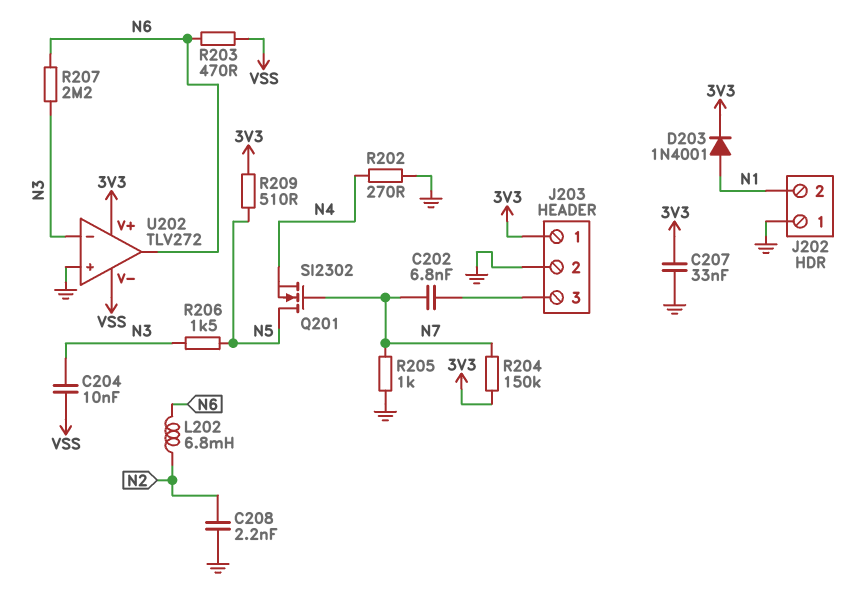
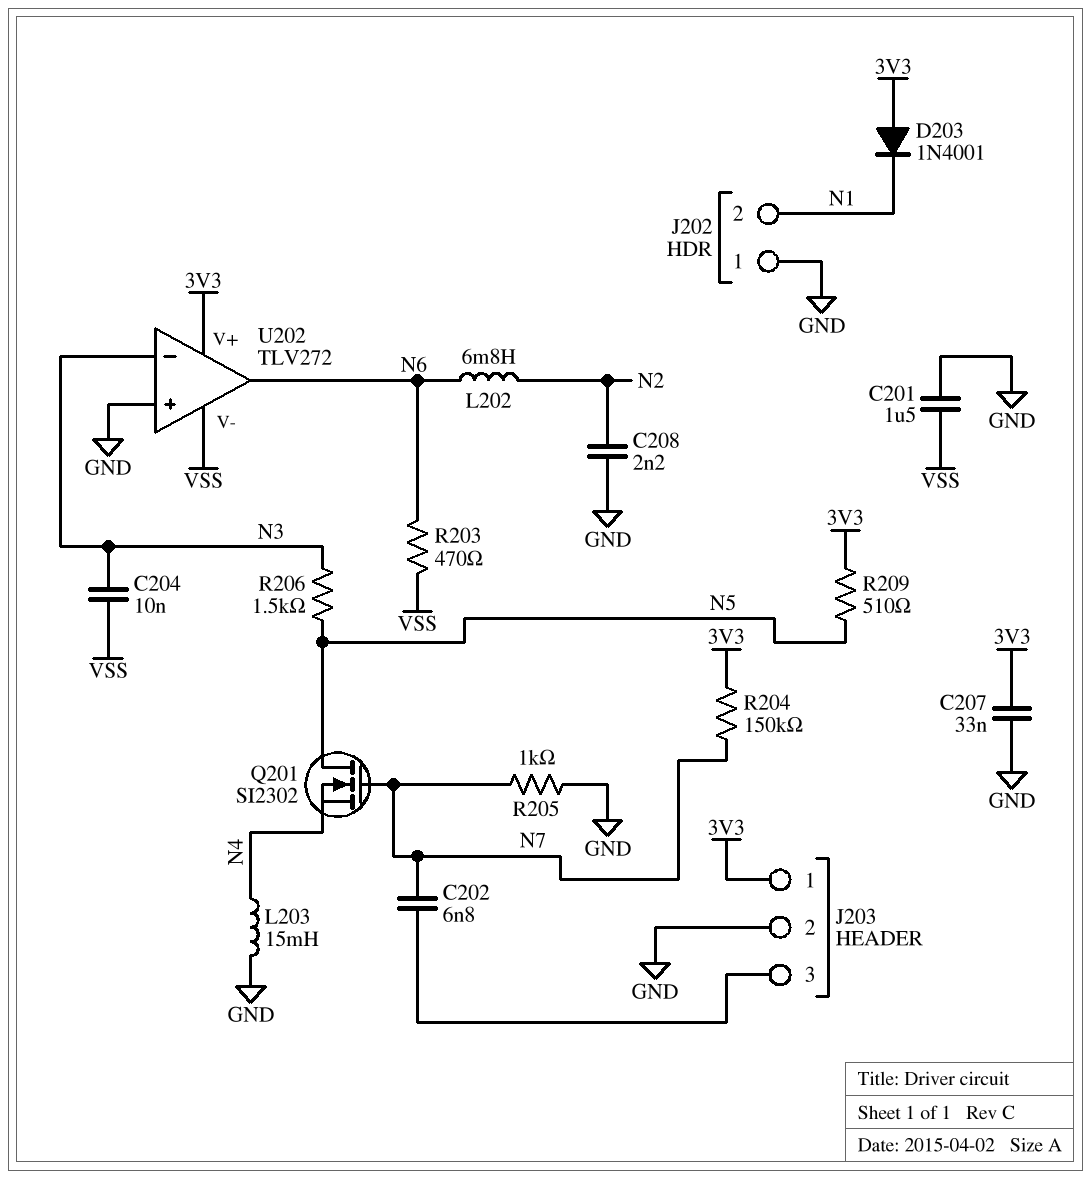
C201: none -> 1.5uF (GND, VSS)
D203: diode 1N4001 (A N1, K 3V3) -> diode 1N4001 (A 3V3, K N1)
L203: none -> 15mH (GND, N4)
R202: 270 (GND, N4) -> none
R207: 2.2M (N3, N6) -> none

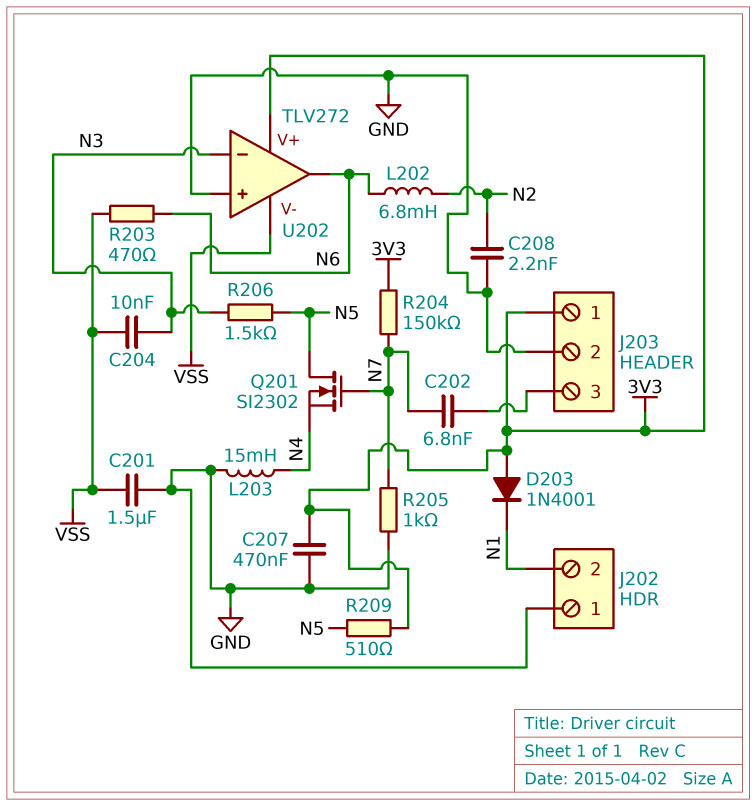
C207: 33nF (3V3, GND) -> 470nF (3V3, GND)

